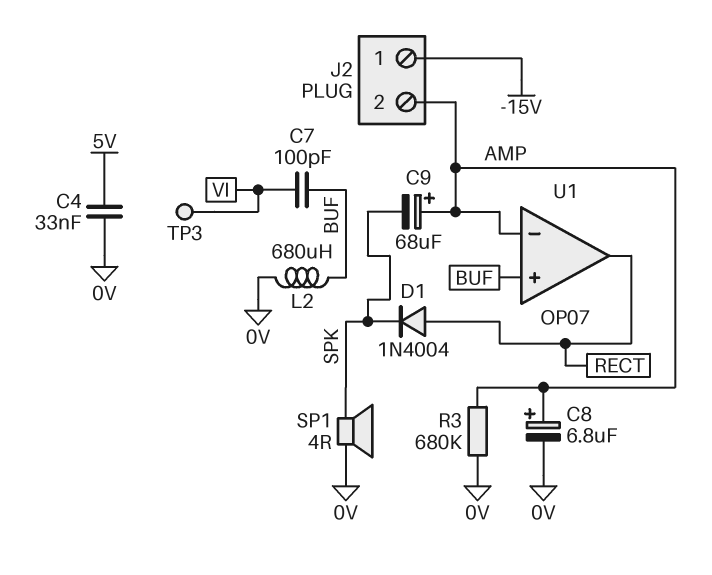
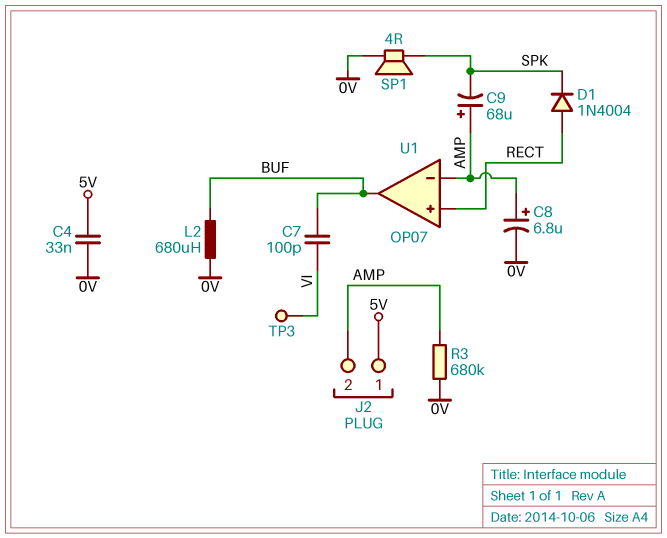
J2 pin 1: -15V -> 5V
U1 pin in+: BUF -> RECT
U1 pin out: RECT -> BUF

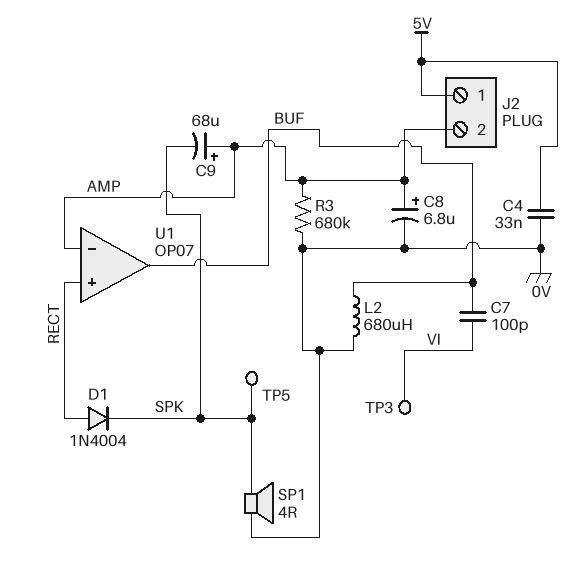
TP5: none -> test point (SPK)

